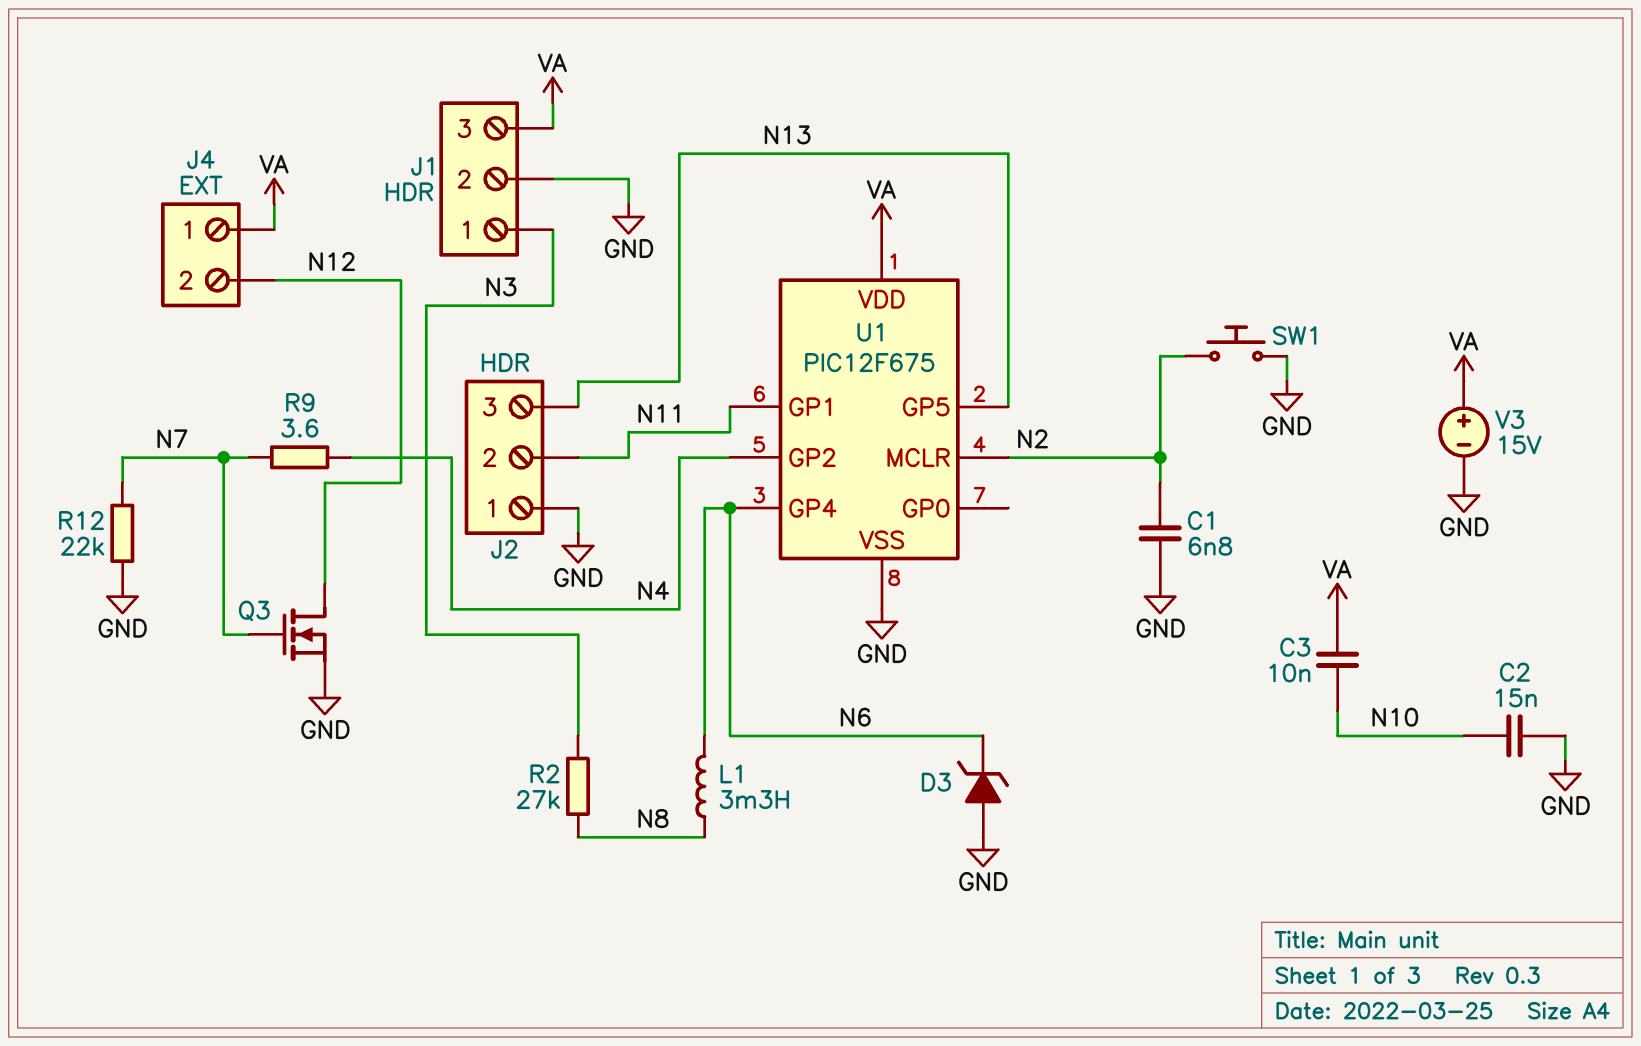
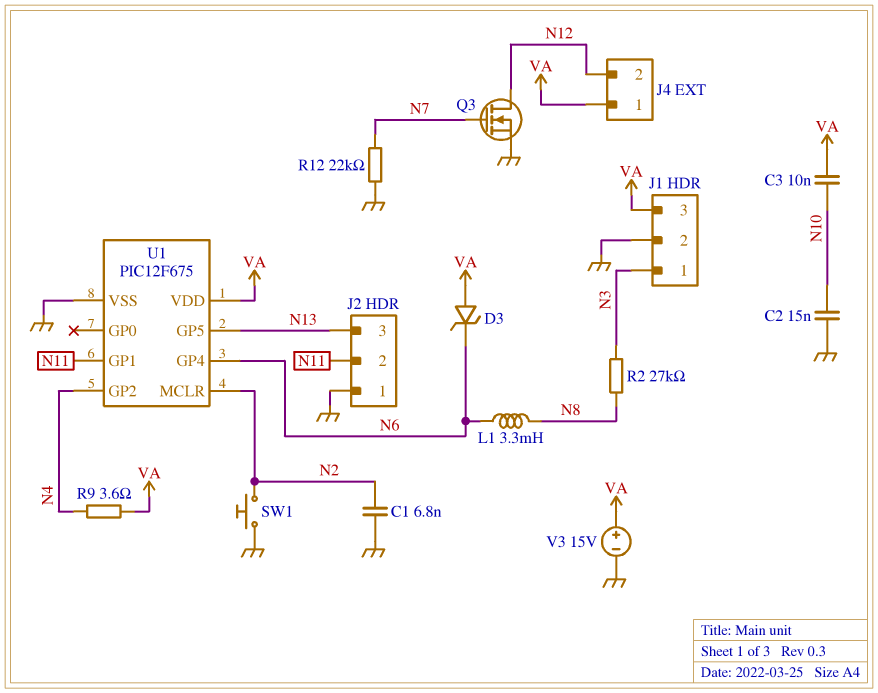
D3: zener (A GND, K N6) -> zener (A VA, K N6)
R9: 3.6 (N4, N7) -> 3.6 (N4, VA)

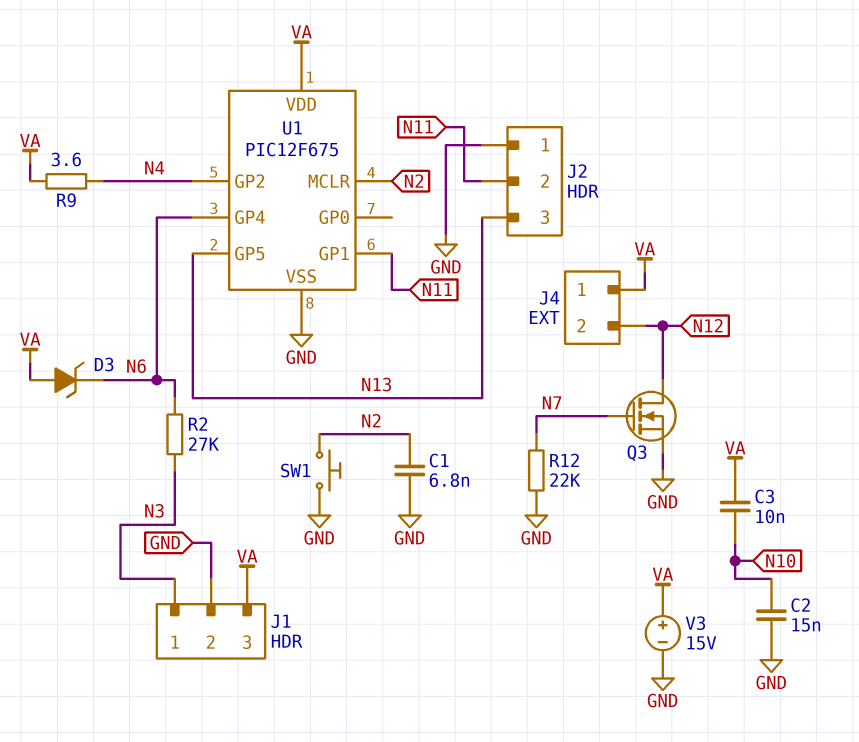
L1: 3.3mH (N6, N8) -> none
R2: 27k (N3, N8) -> 27k (N3, N6)

